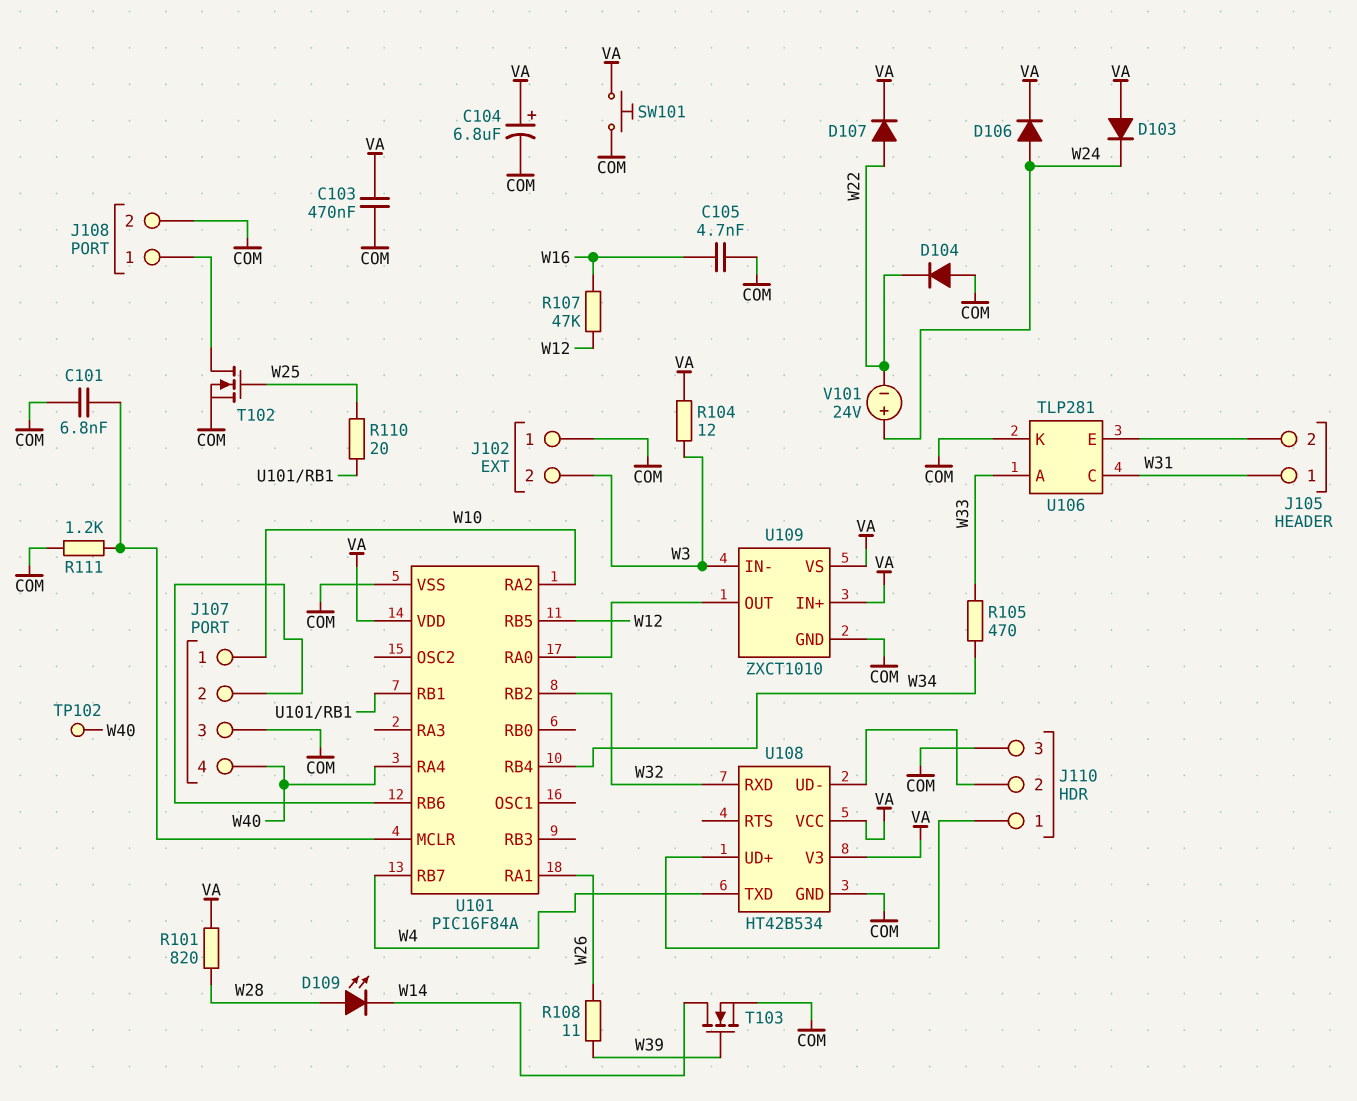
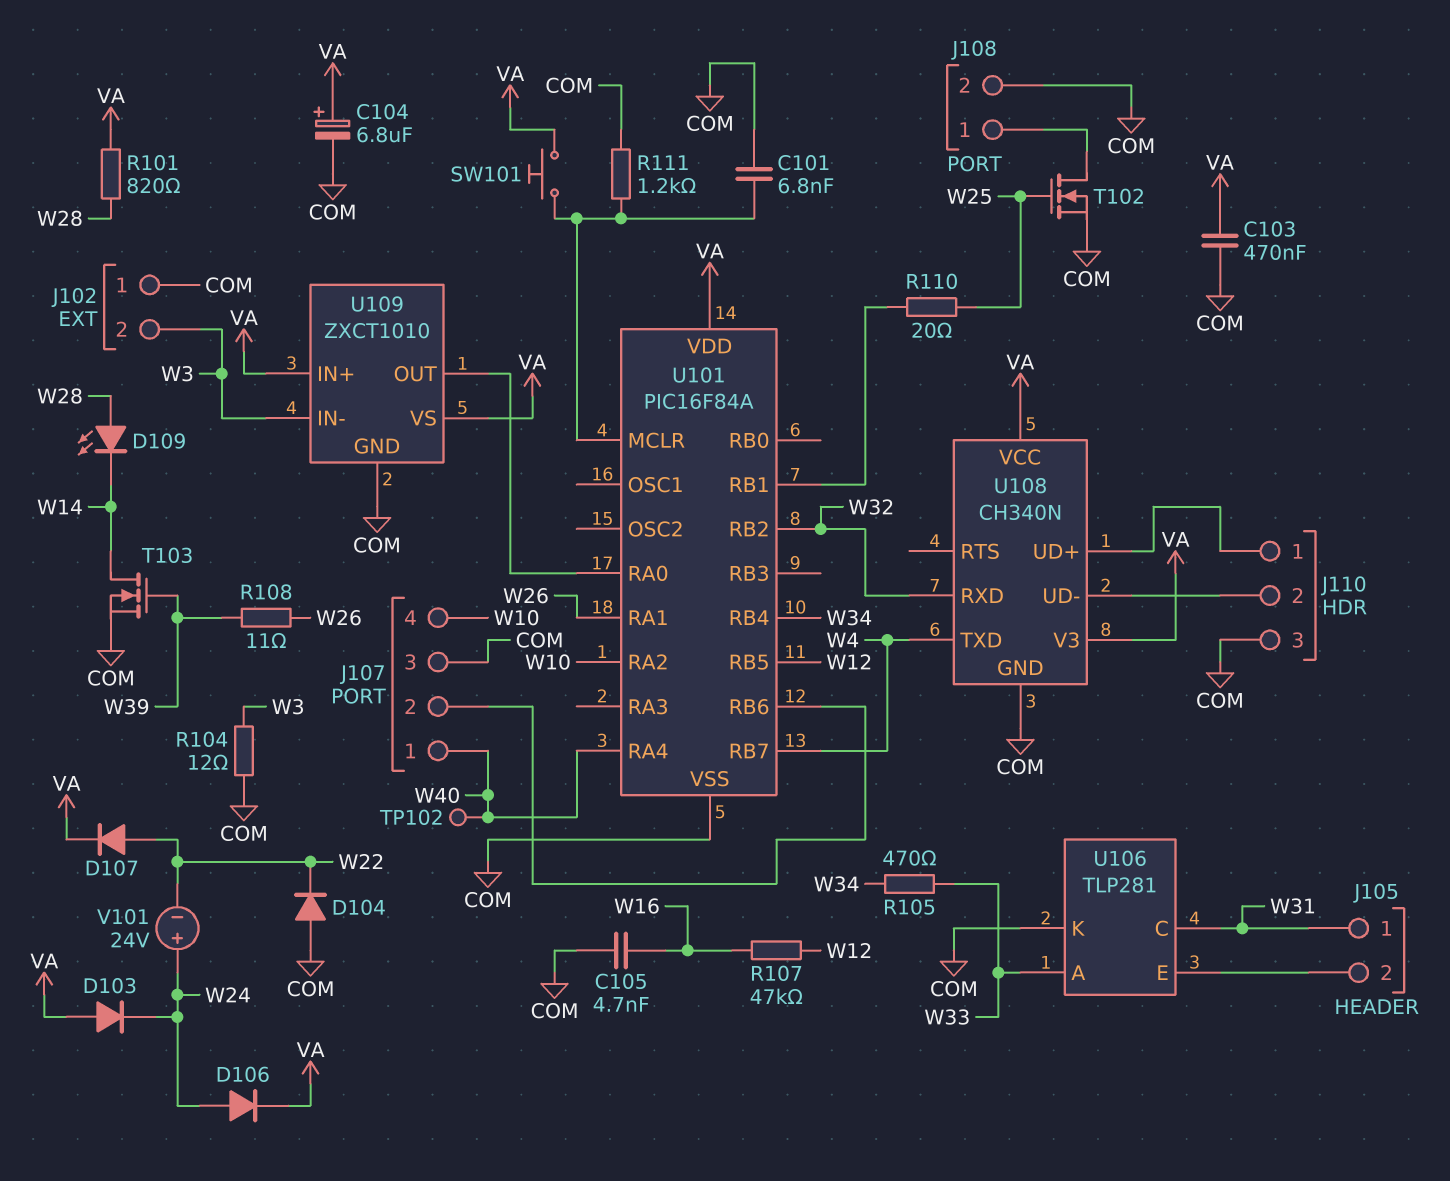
J107 pin 1: W10 -> W40
J107 pin 4: W40 -> W10
R104: 12 (VA, W3) -> 12 (COM, W3)
SW101: button (COM, VA) -> button (U101/MCLR, VA)
U108: HT42B534 -> CH340N

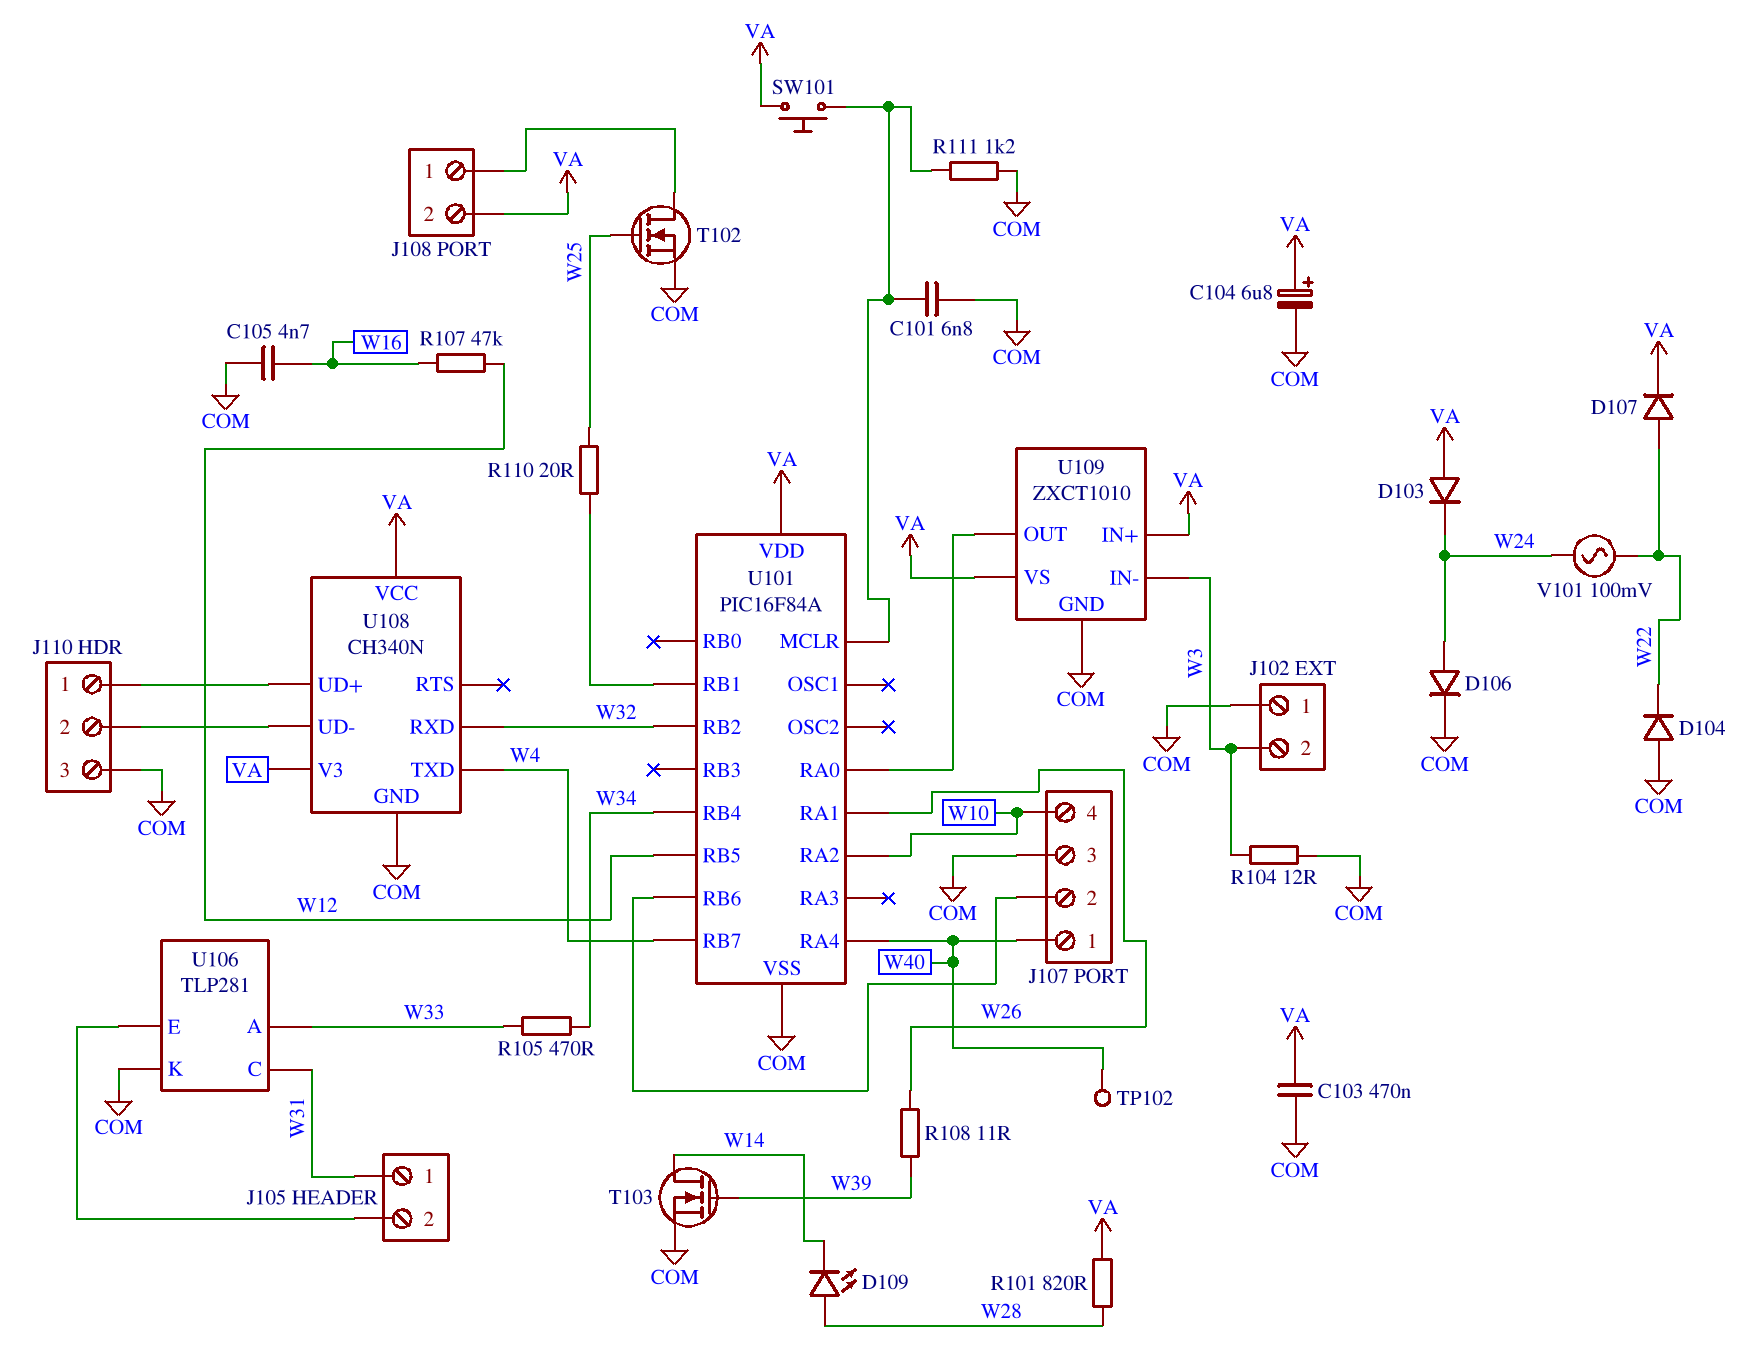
D106: diode (A W24, K VA) -> diode (A W24, K COM)
J108 pin 2: COM -> VA
V101: 24V (plus W24, minus W22) -> AC 100mV (W22, W24)

